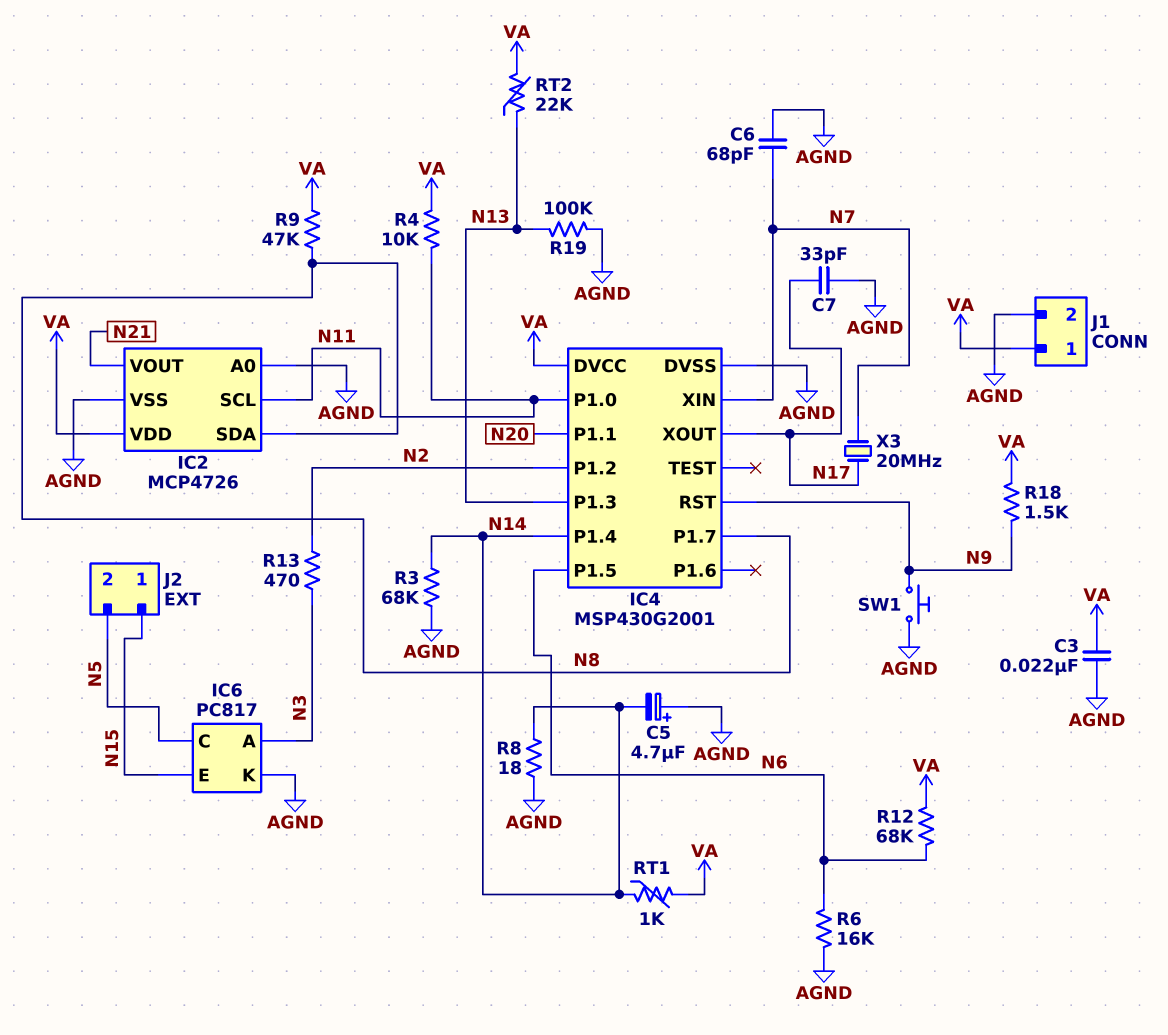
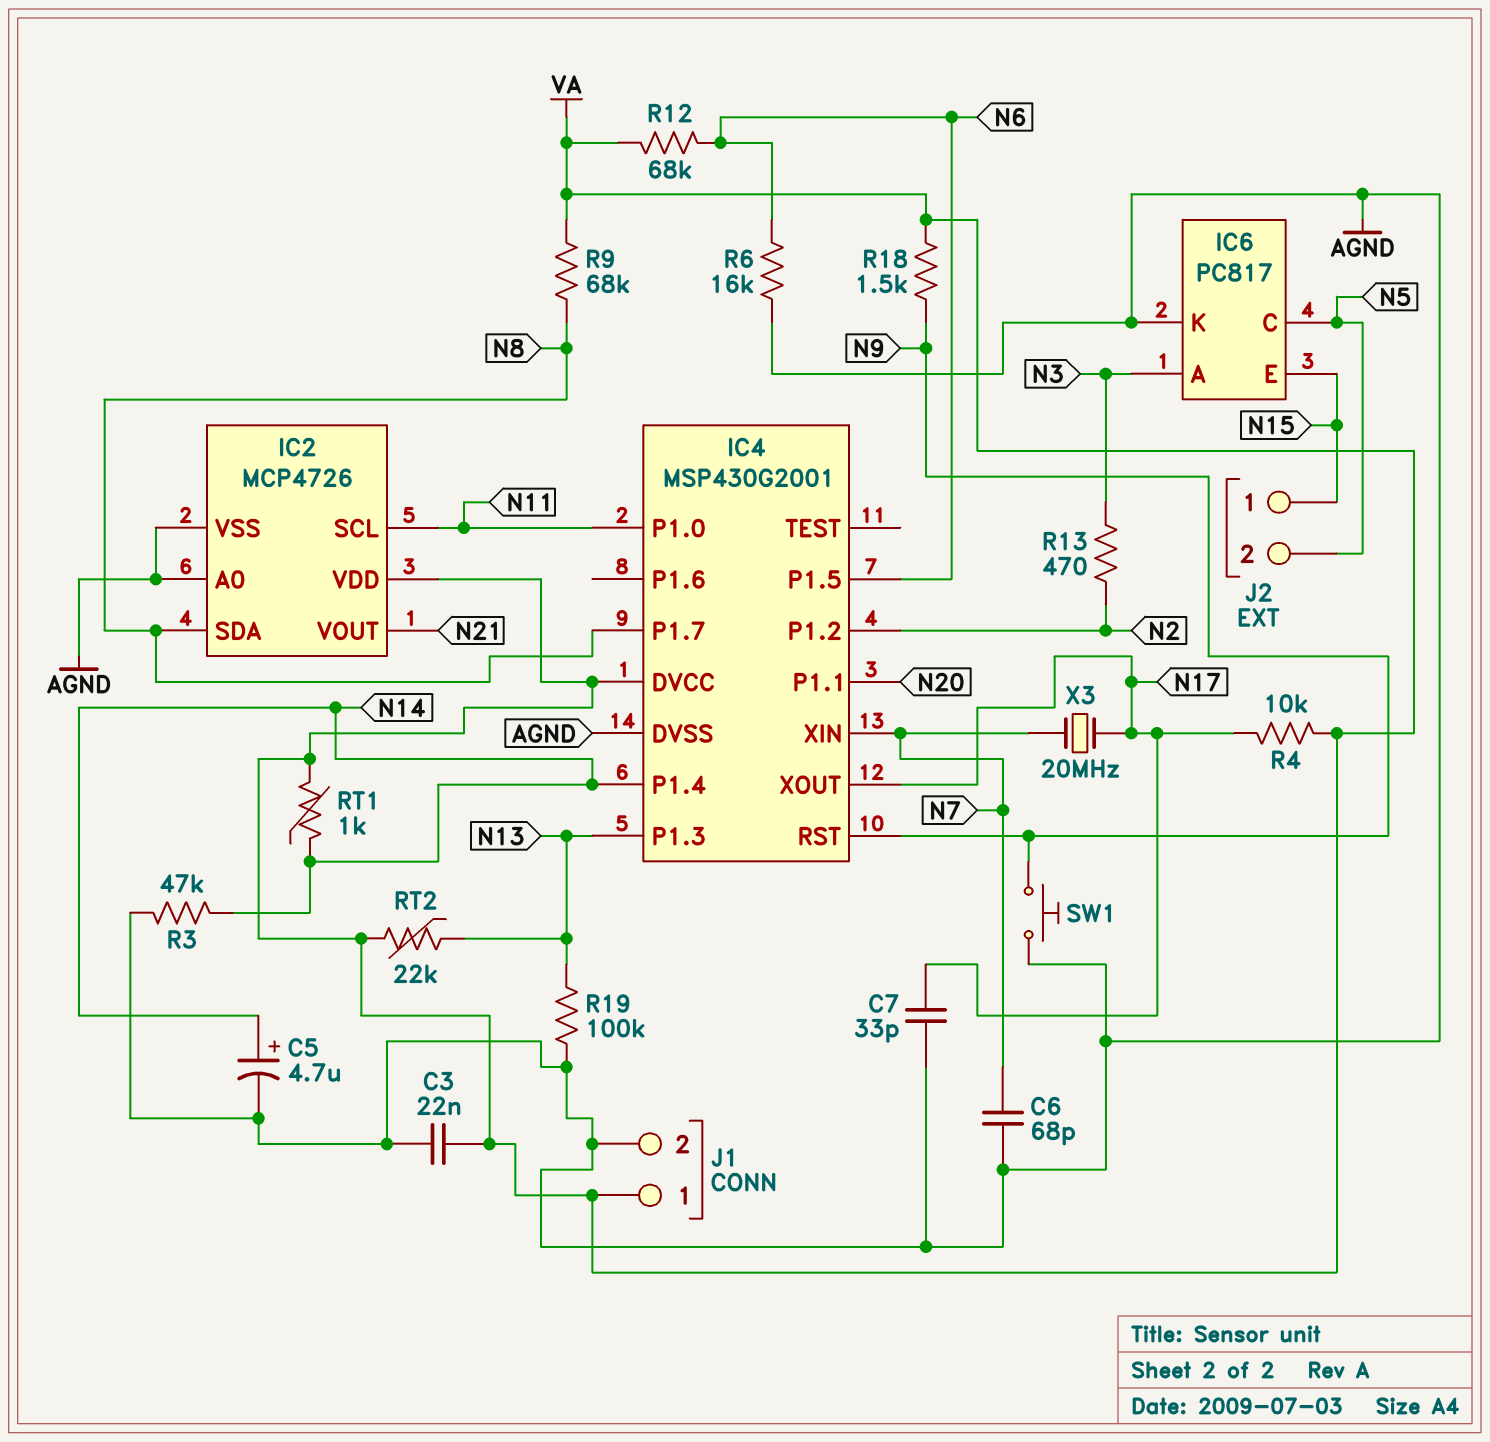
C5: 4.7uF (plus AGND, minus N14) -> 4.7uF (plus N14, minus AGND)
R3: 68k (AGND, N14) -> 47k (AGND, N14)
R4: 10k (N11, VA) -> 10k (N17, VA)
R8: 18 (AGND, N14) -> none
R9: 47k (N8, VA) -> 68k (N8, VA)

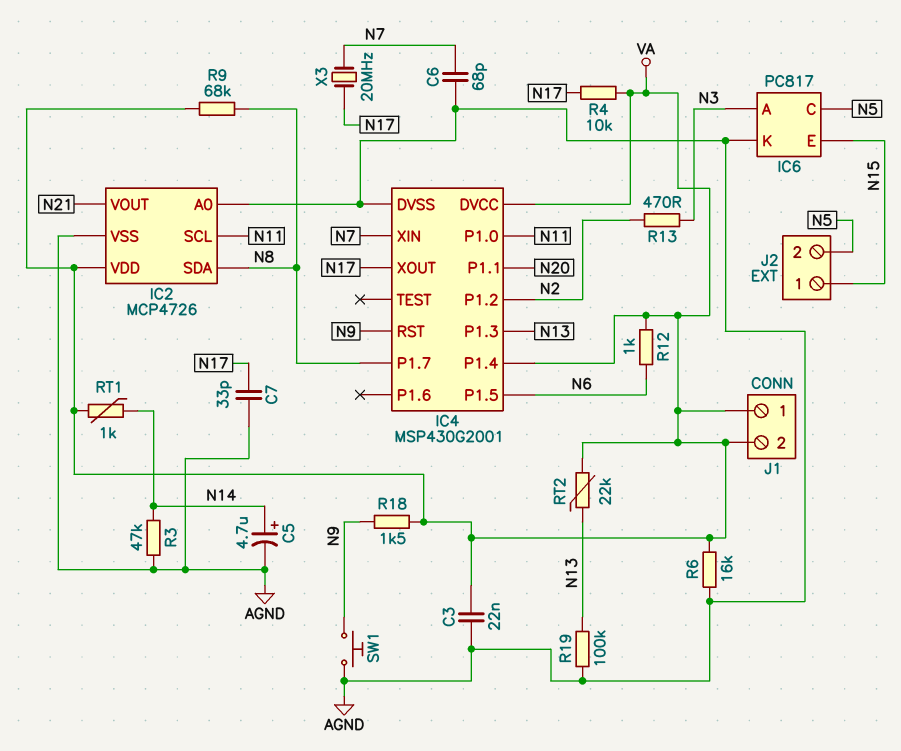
IC4 pin P1.4: N14 -> VA
J1 pin 2: AGND -> VA
R6: 16k (AGND, N6) -> 16k (AGND, VA)
R12: 68k (N6, VA) -> 1k (N6, VA)

